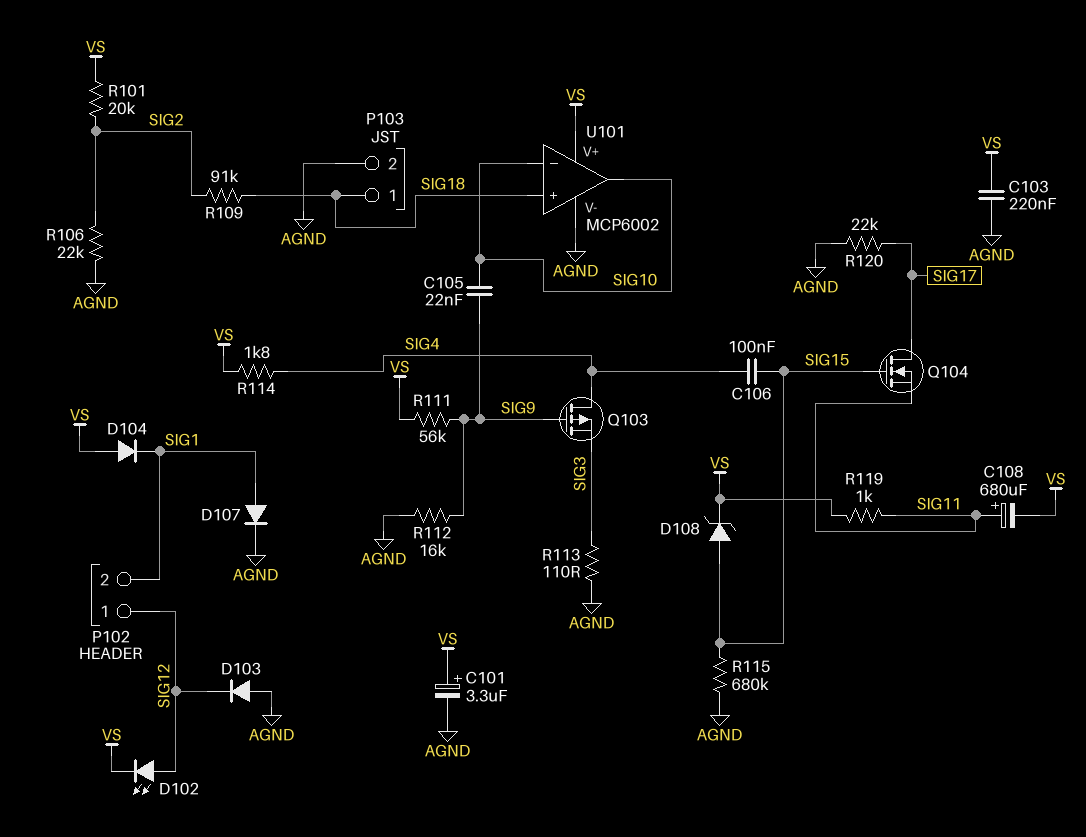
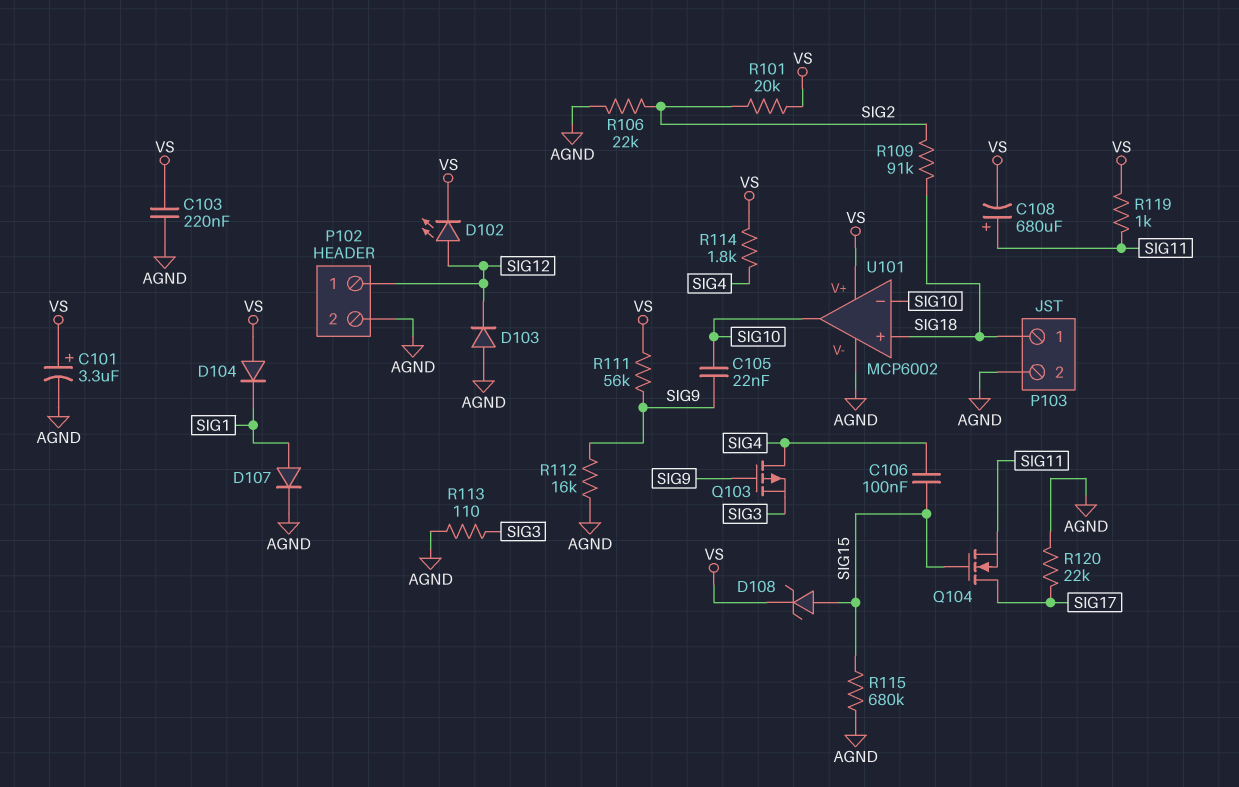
P102 pin 2: SIG1 -> AGND

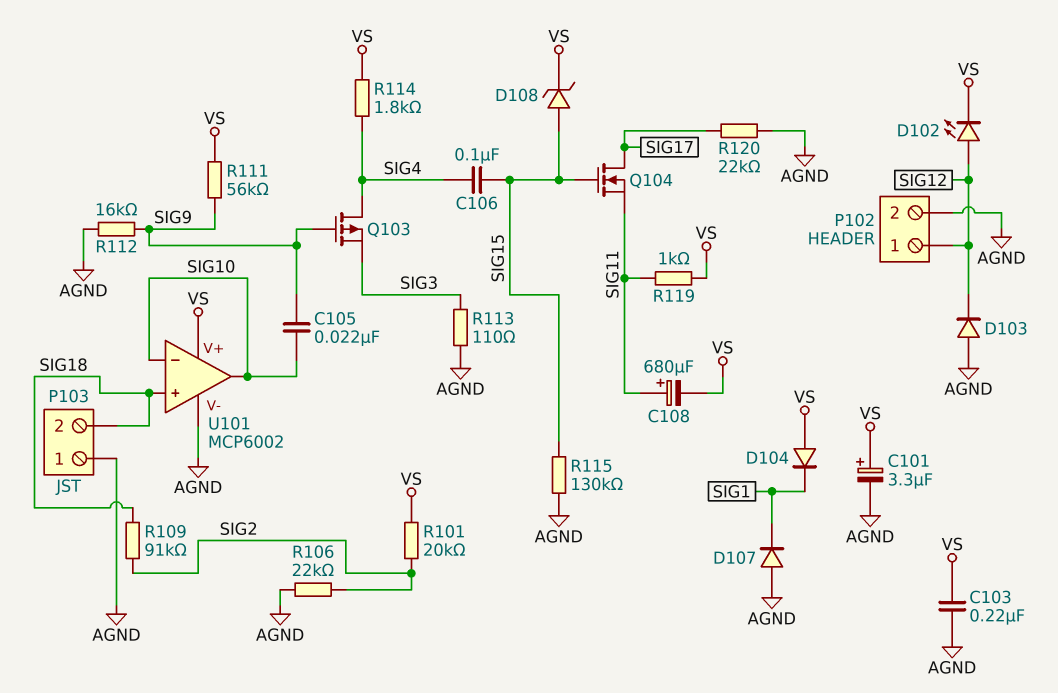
D107: diode (A SIG1, K AGND) -> diode (A AGND, K SIG1)
P103 pin 1: SIG18 -> AGND
P103 pin 2: AGND -> SIG18
R115: 680k (AGND, SIG15) -> 130k (AGND, SIG15)

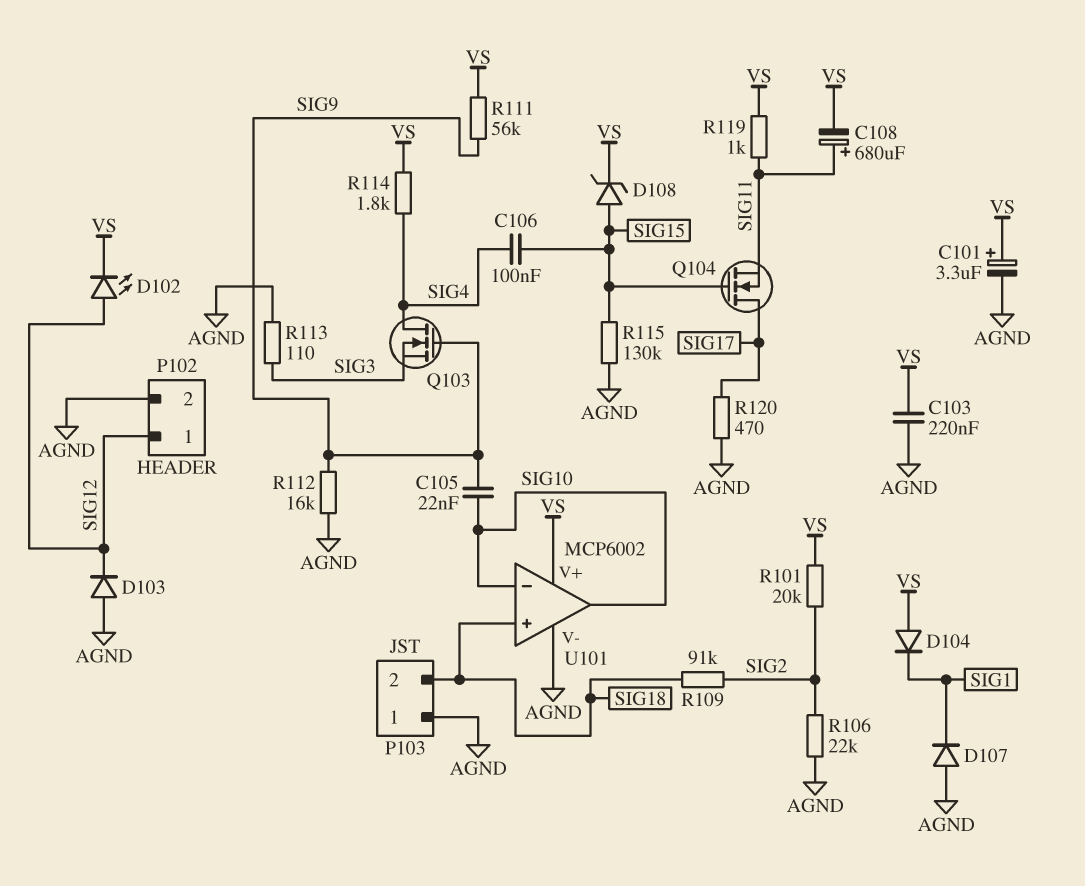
Q103: PMOS (G SIG9, D SIG4, S SIG3) -> NMOS (G SIG9, D SIG4, S SIG3)
R120: 22k (AGND, SIG17) -> 470 (AGND, SIG17)

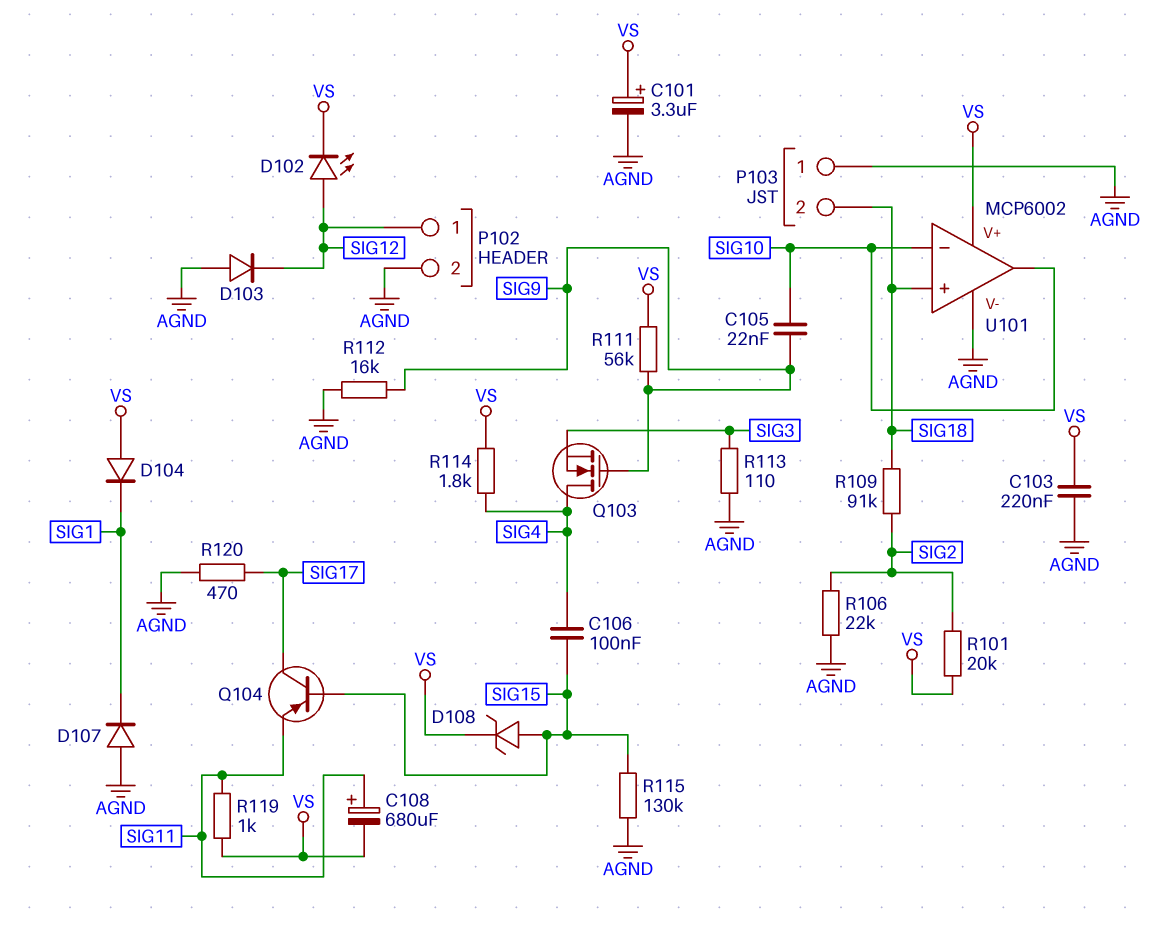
Q104: NMOS (G SIG15, D SIG17, S SIG11) -> PNP (B SIG15, C SIG17, E SIG11)

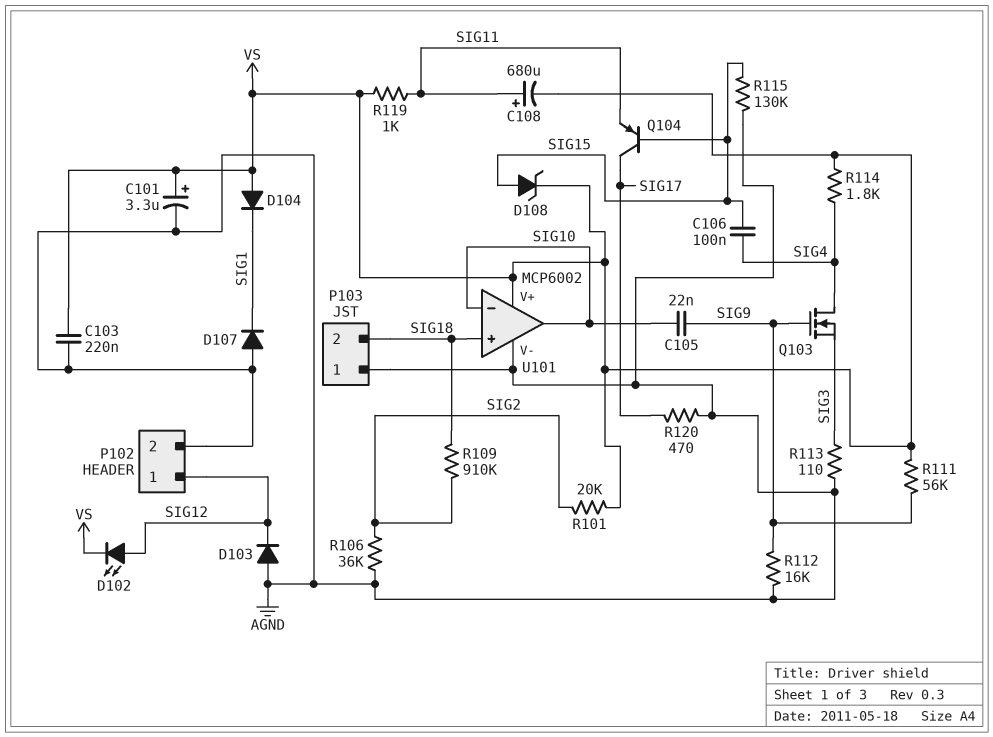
R106: 22k (AGND, SIG2) -> 36k (AGND, SIG2)
R109: 91k (SIG2, SIG18) -> 910k (SIG2, SIG18)

